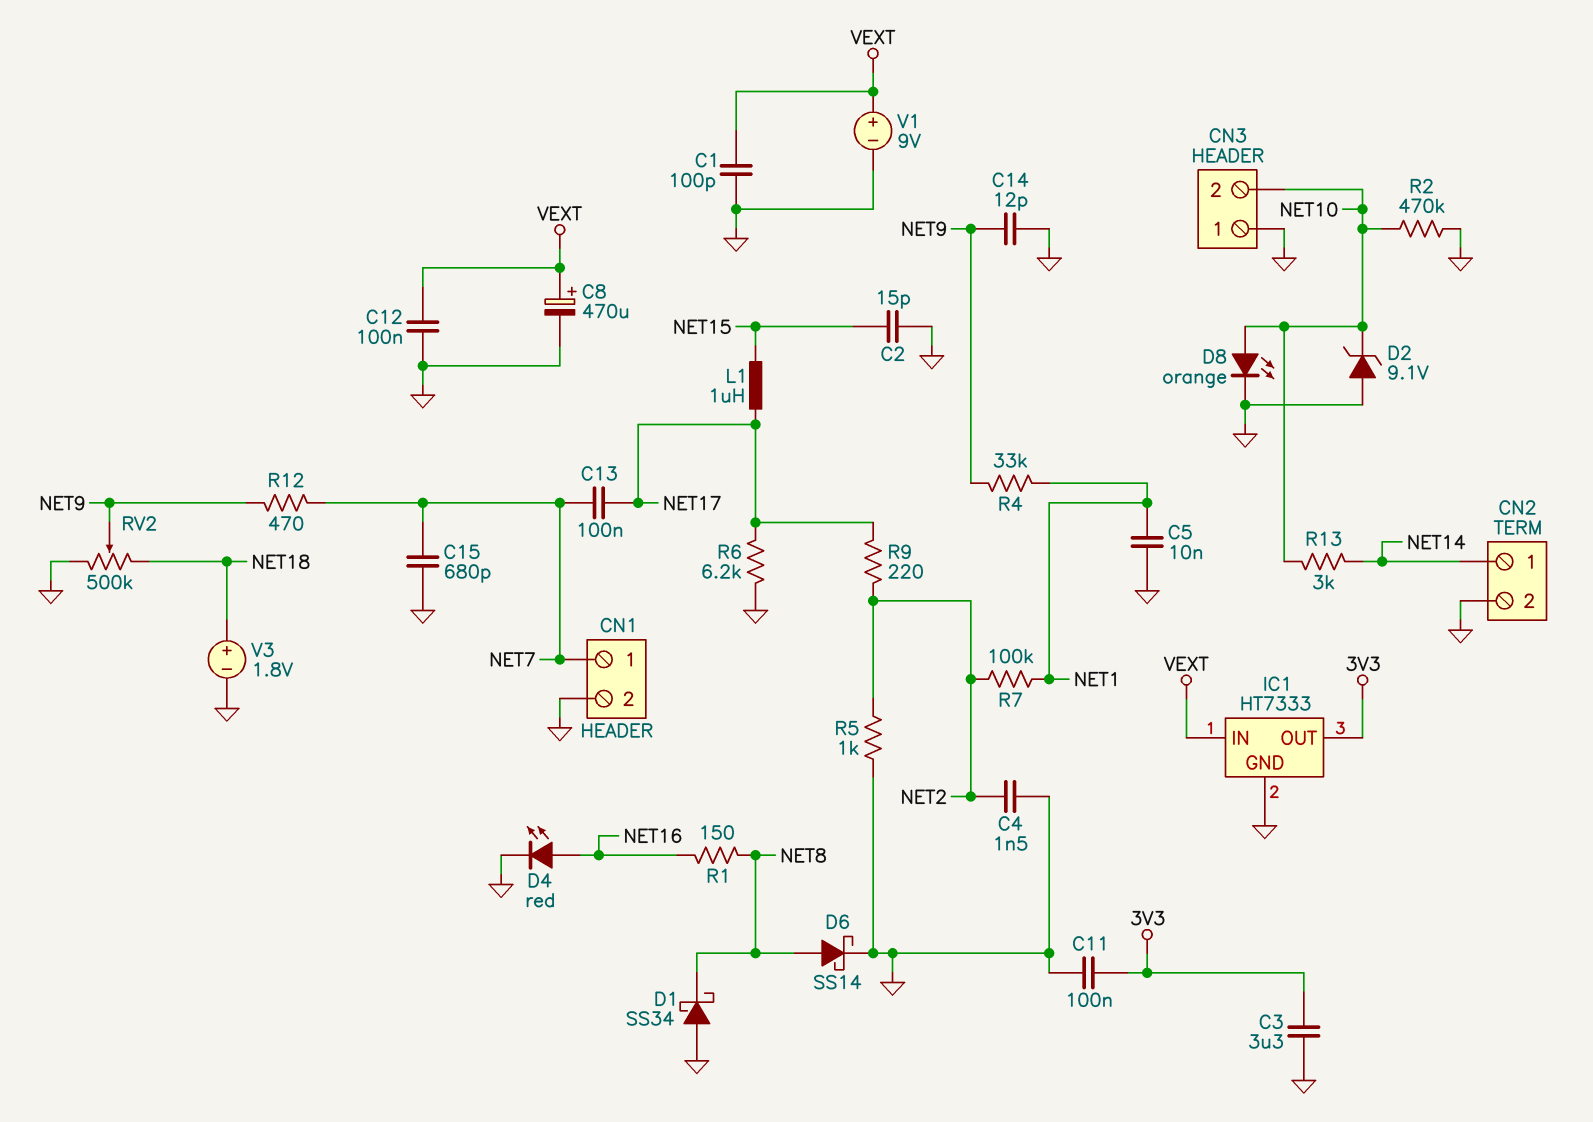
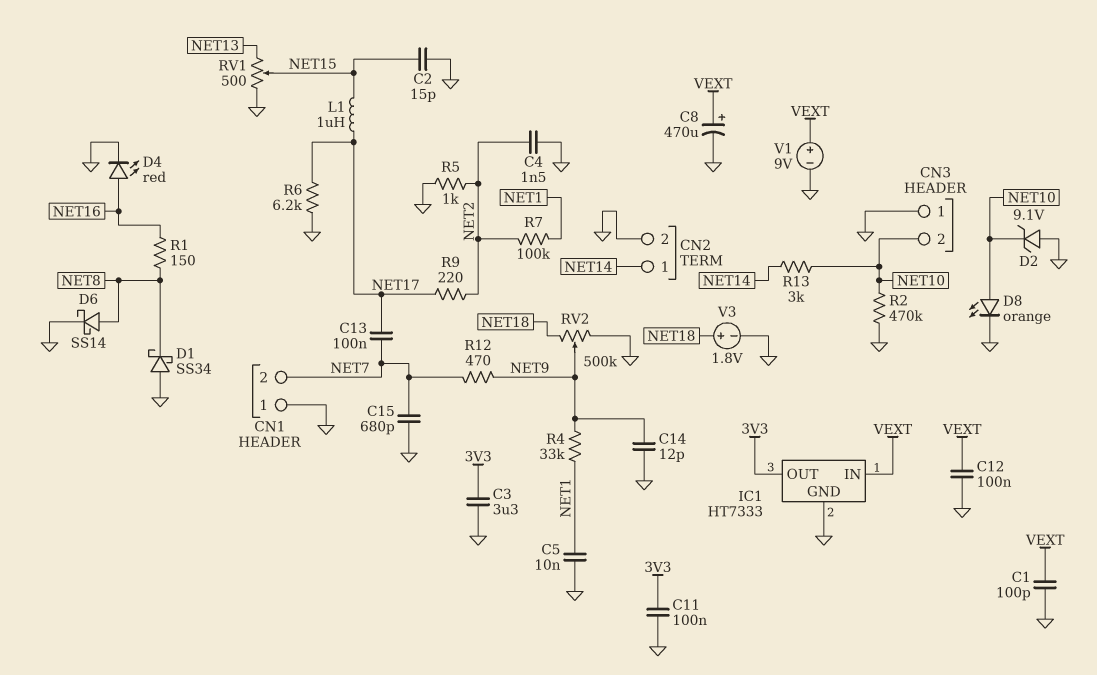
CN1 pin 1: NET7 -> GND
CN1 pin 2: GND -> NET7
RV1: none -> 500 (GND, NET13, wiper NET15)

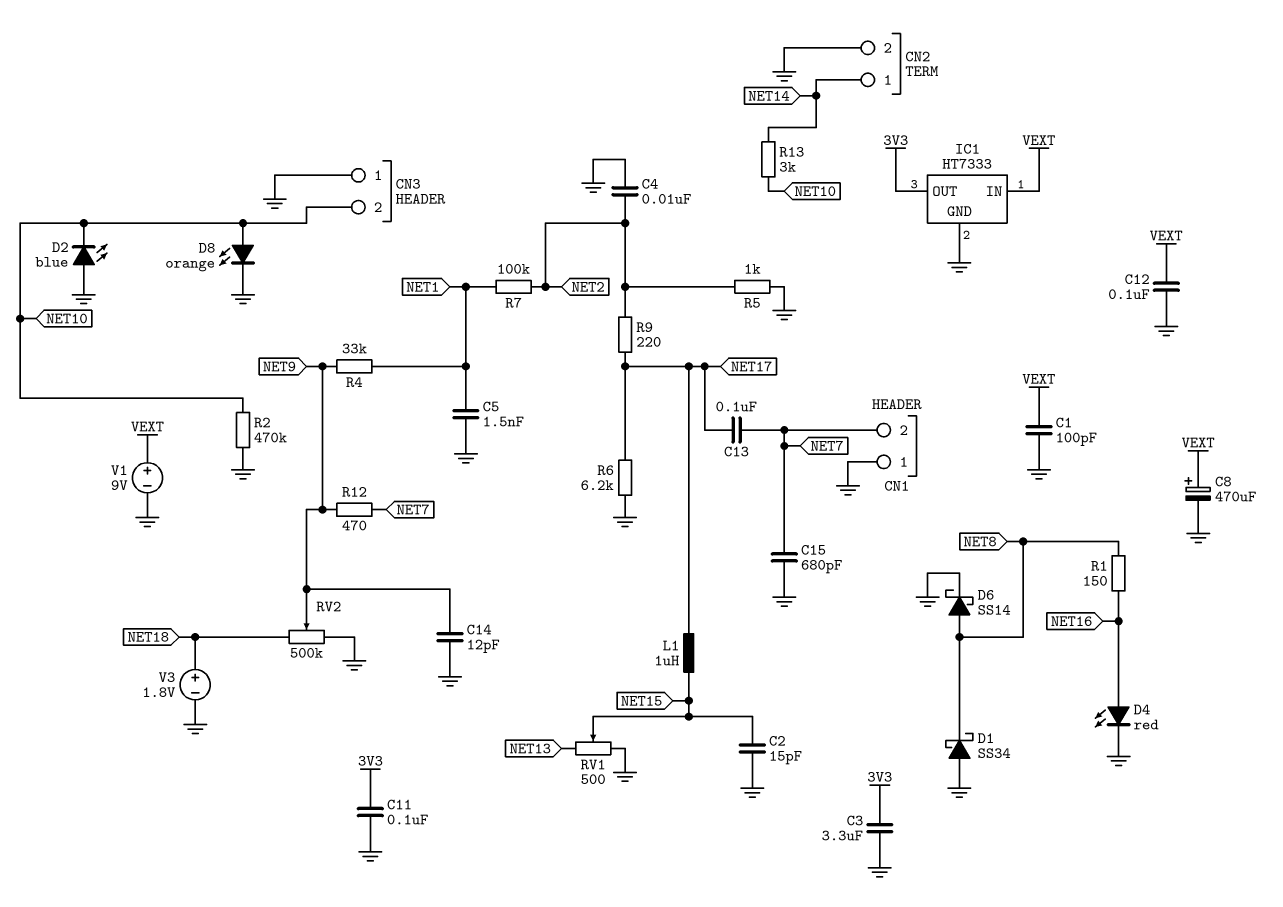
C4: 1.5nF (GND, NET2) -> 10nF (GND, NET2)
C5: 10nF (GND, NET1) -> 1.5nF (GND, NET1)
D2: zener 9.1V (A GND, K NET10) -> LED blue (A GND, K NET10)

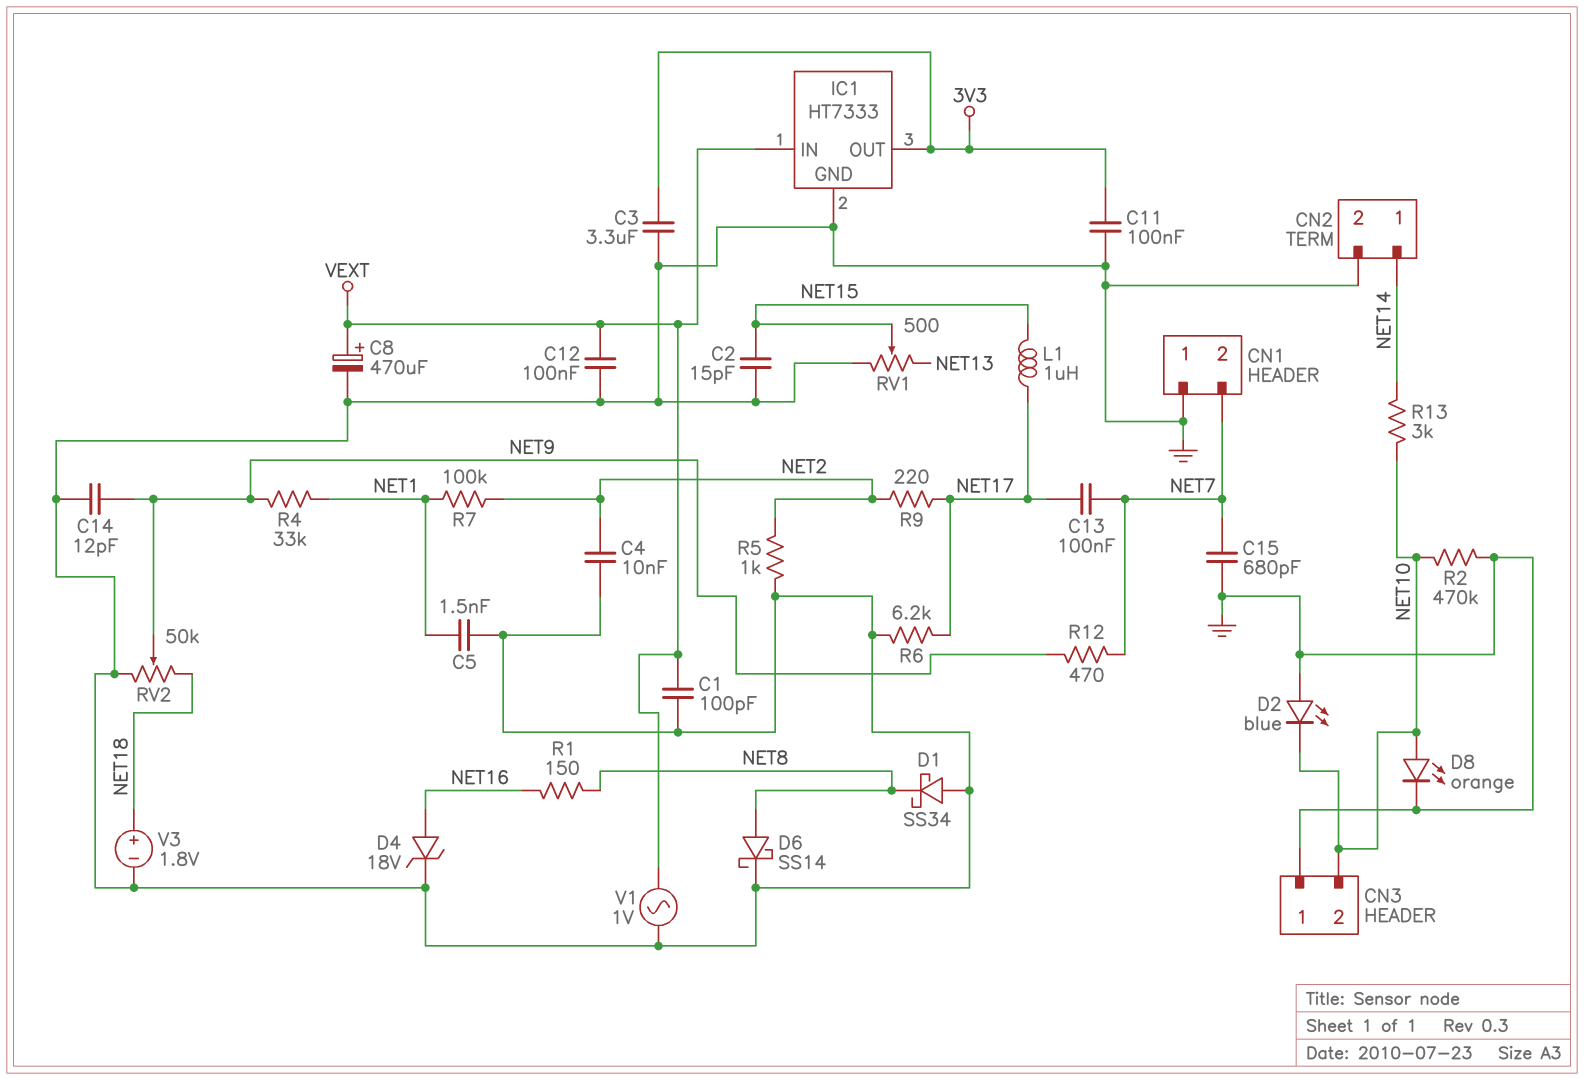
D4: LED red (A NET16, K GND) -> zener 18V (A NET16, K GND)
RV2: 500k (GND, NET18, wiper NET9) -> 50k (GND, NET18, wiper NET9)
V1: 9V (plus VEXT, minus GND) -> AC 1V (GND, VEXT)

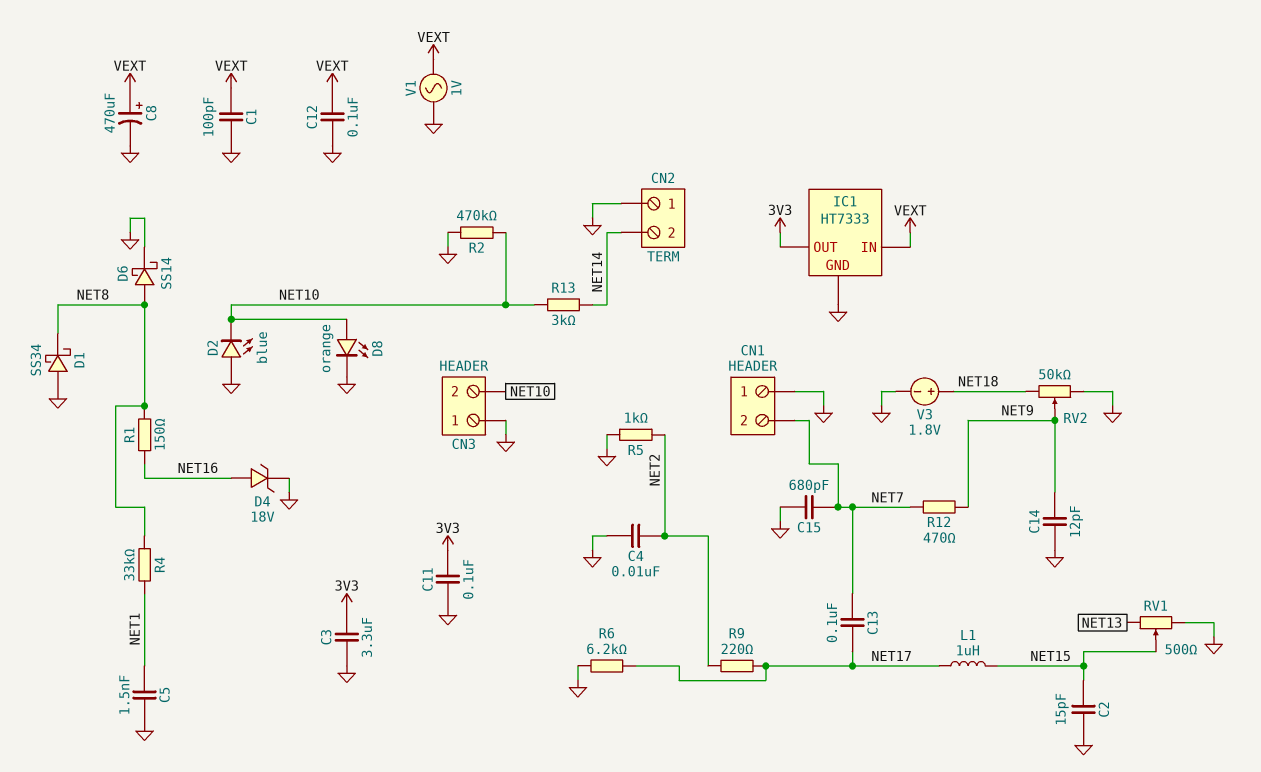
CN2 pin 1: NET14 -> GND
CN2 pin 2: GND -> NET14
R4: 33k (NET1, NET9) -> 33k (NET1, NET8)
R7: 100k (NET1, NET2) -> none

